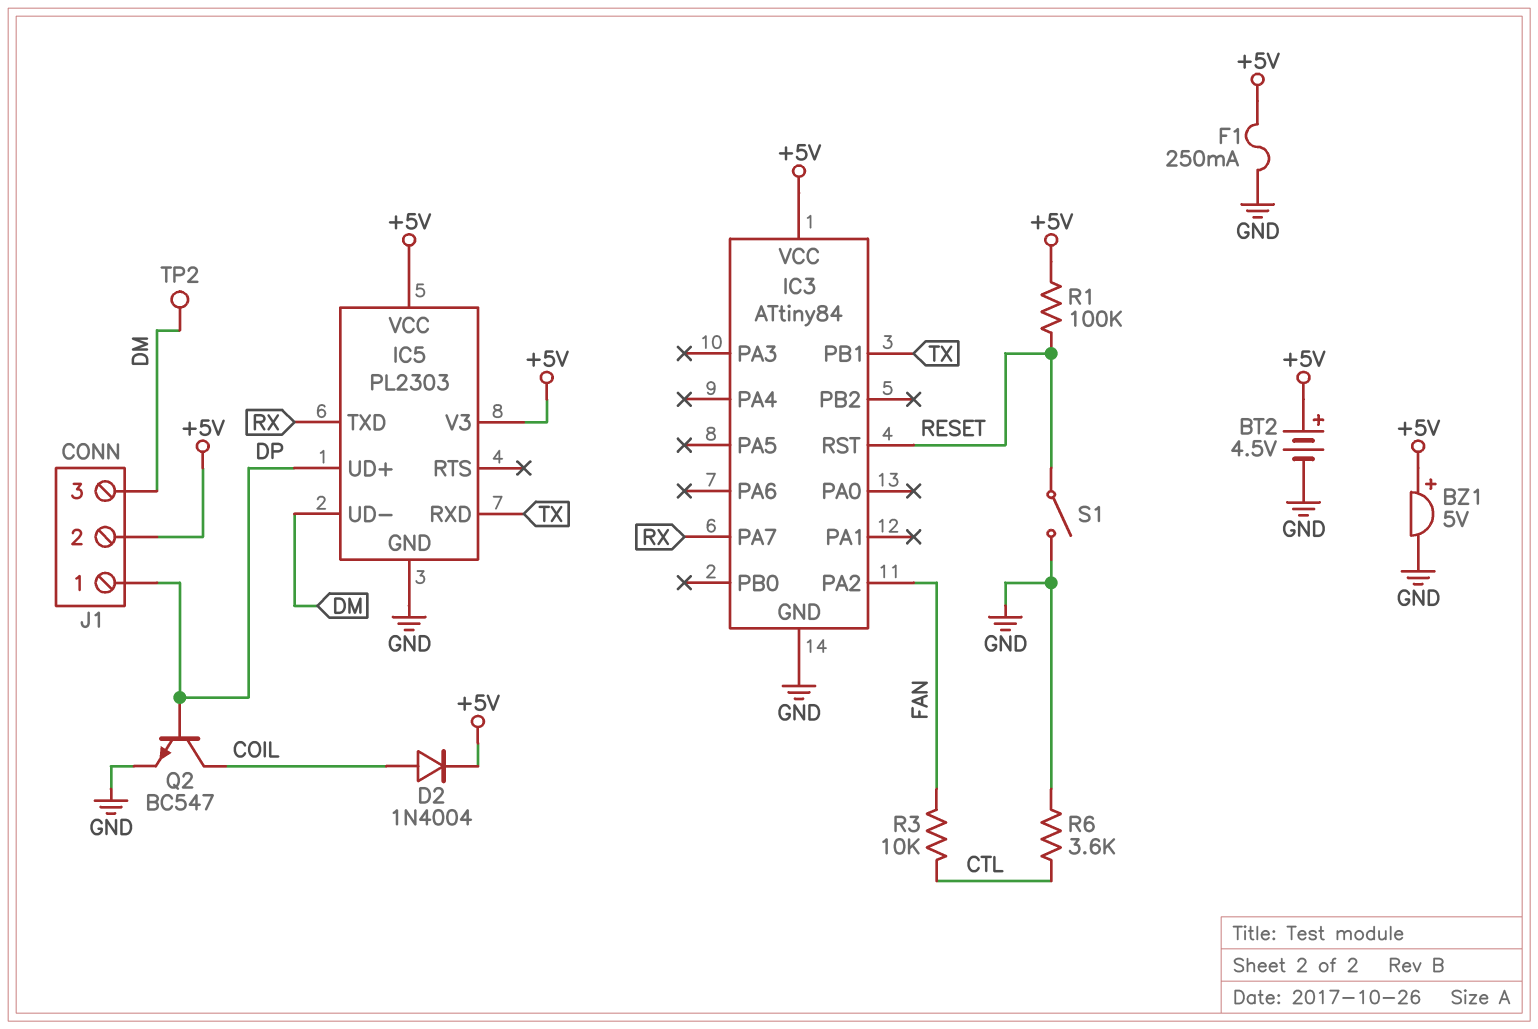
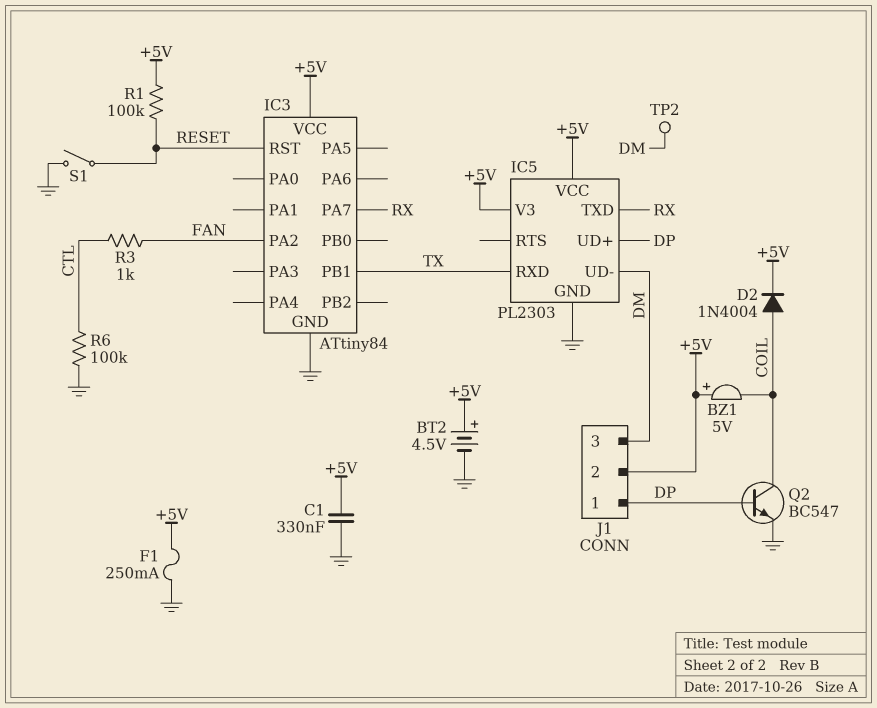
BZ1: buzzer 5V (plus +5V, minus GND) -> buzzer 5V (plus +5V, minus COIL)
C1: none -> 330nF (+5V, GND)
R3: 10k (CTL, FAN) -> 1k (CTL, FAN)
R6: 3.6k (CTL, GND) -> 100k (CTL, GND)

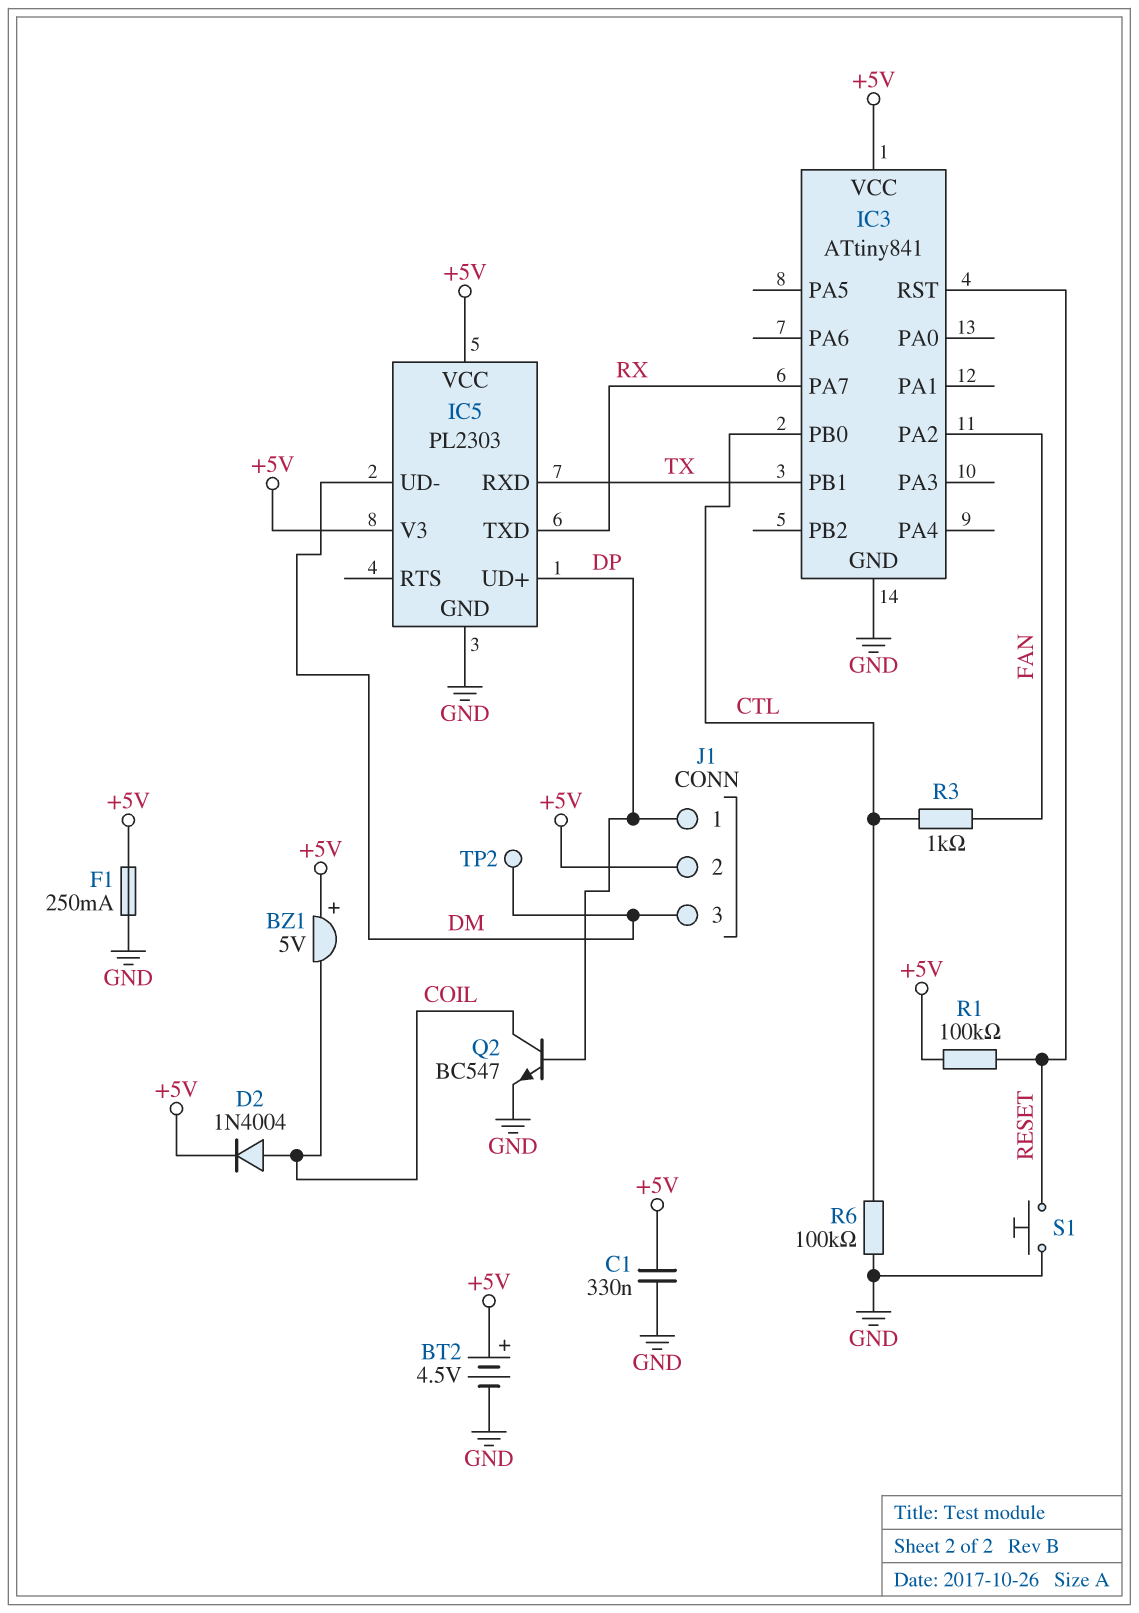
IC3: ATtiny84 -> ATtiny841
IC3 pin PB0: none -> CTL
S1: switch (GND, RESET) -> button (GND, RESET)

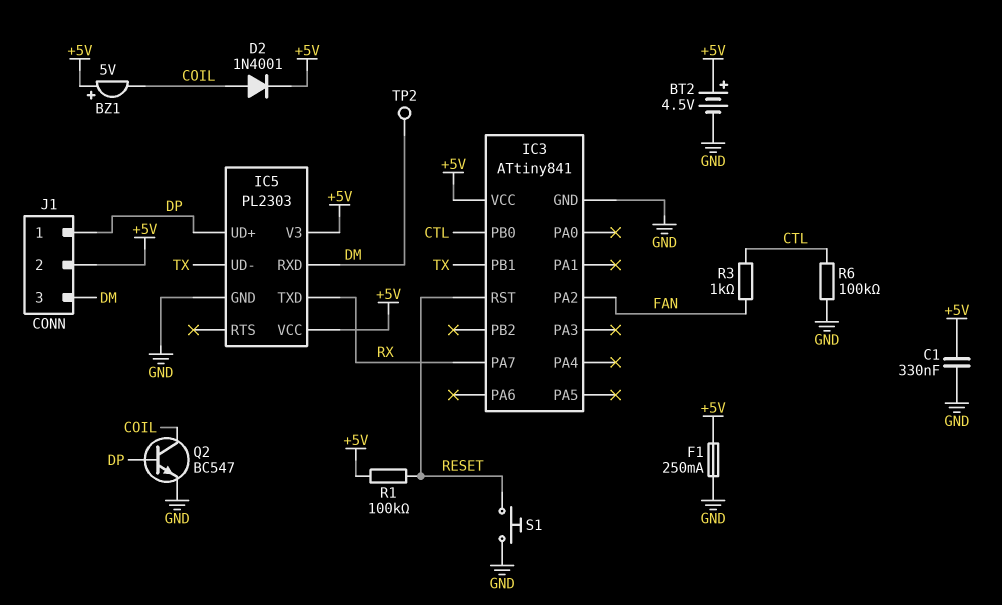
D2: diode 1N4004 (A COIL, K +5V) -> diode 1N4001 (A COIL, K +5V)
IC5 pin RXD: TX -> DM
IC5 pin UD-: DM -> TX

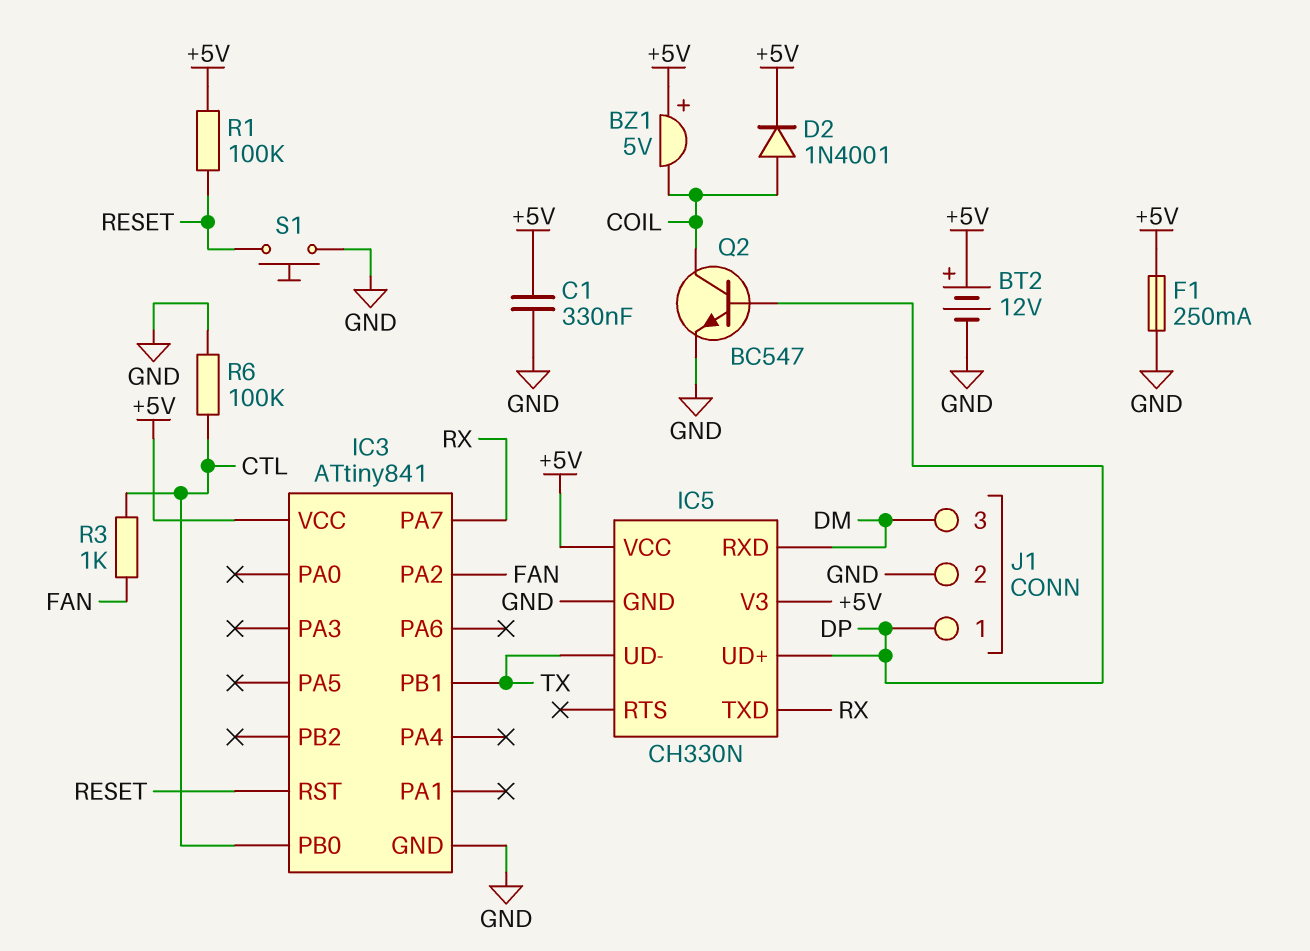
BT2: 4.5V (plus +5V, minus GND) -> 12V (plus +5V, minus GND)
IC5: PL2303 -> CH330N
J1 pin 2: +5V -> GND
TP2: test point (DM) -> none

